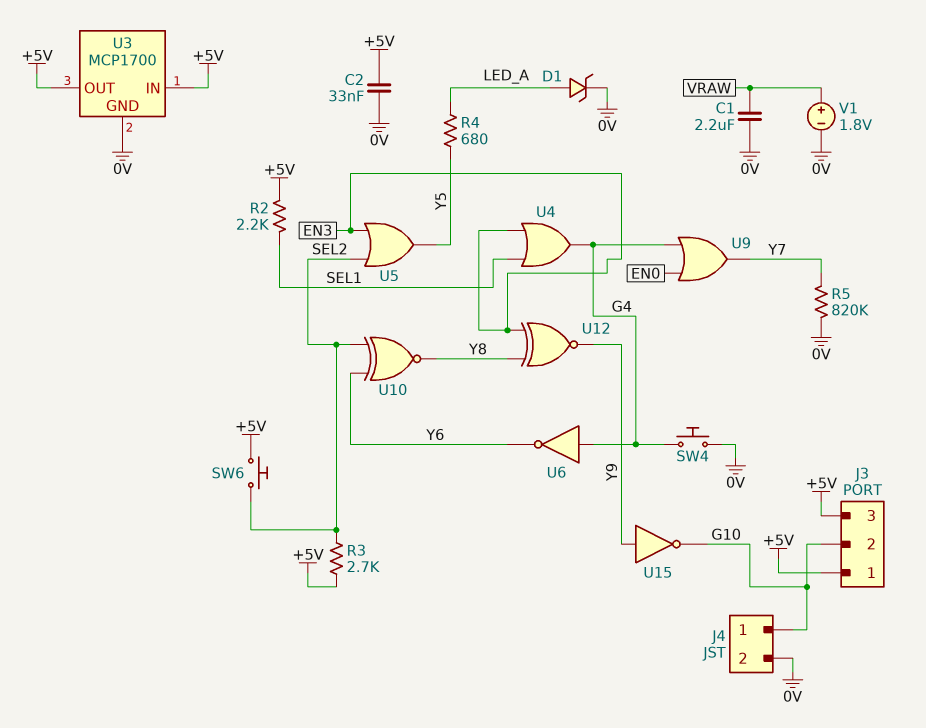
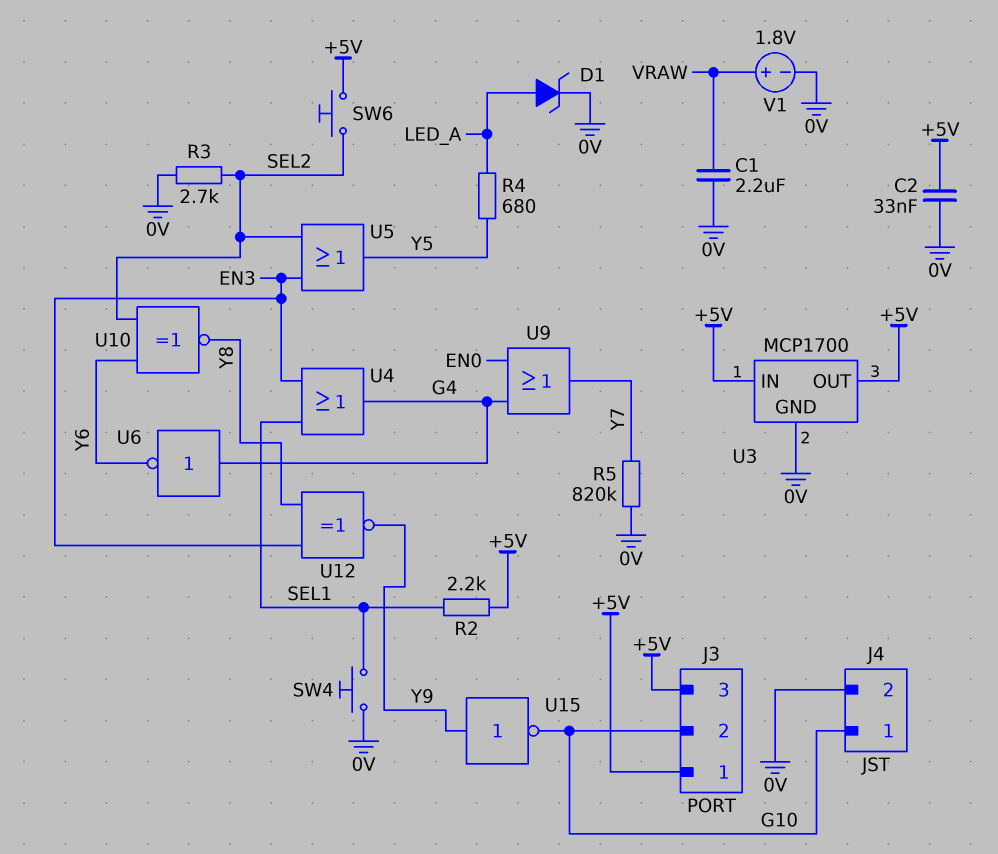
R3: 2.7k (+5V, SEL2) -> 2.7k (0V, SEL2)
SW4: button (0V, G4) -> button (0V, SEL1)

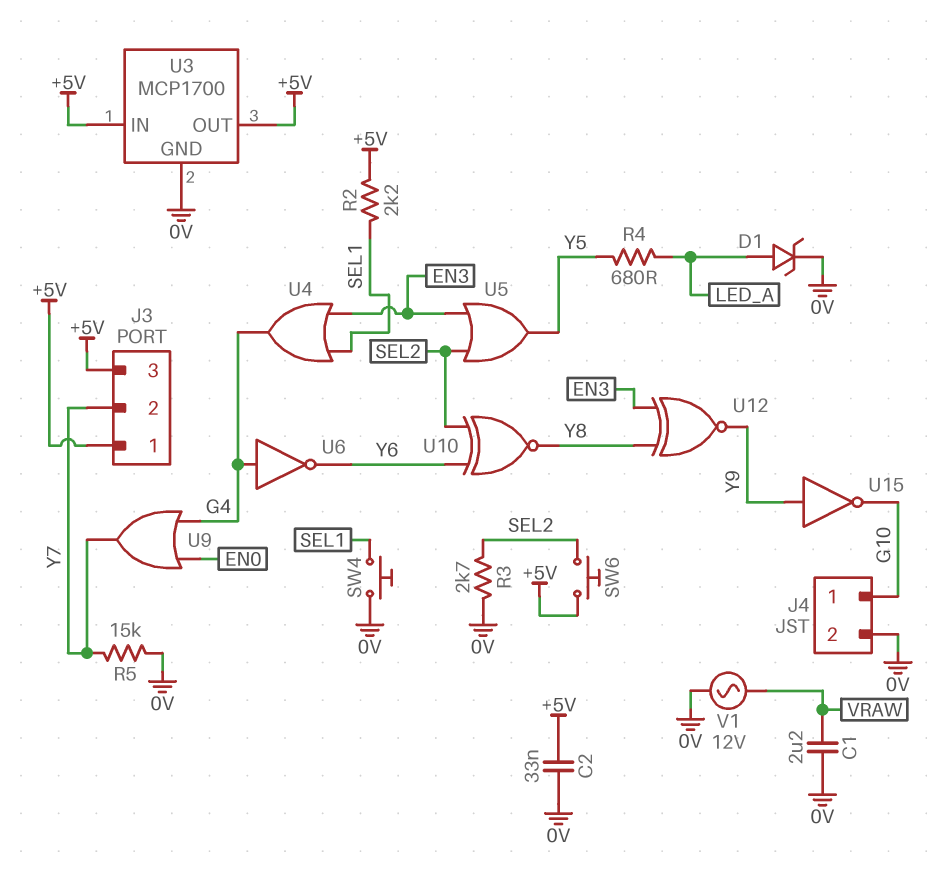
J3 pin 2: G10 -> Y7
R5: 820k (0V, Y7) -> 15k (0V, Y7)
V1: 1.8V (plus VRAW, minus 0V) -> AC 12V (0V, VRAW)

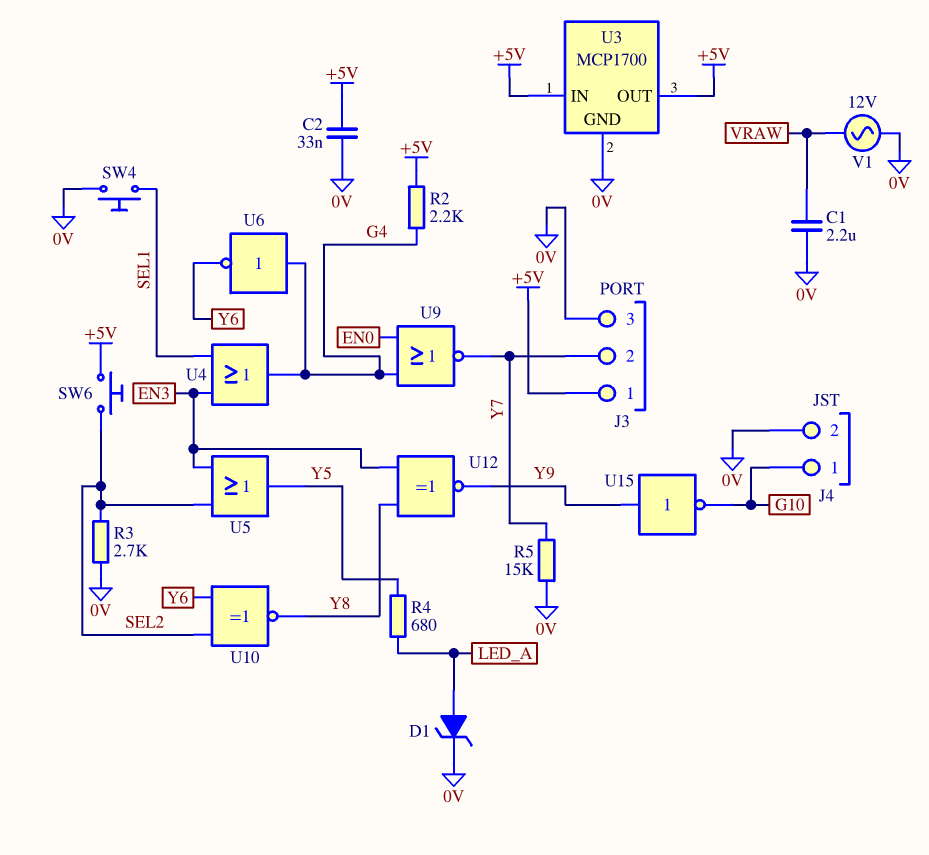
J3 pin 3: +5V -> 0V
R2: 2.2k (+5V, SEL1) -> 2.2k (+5V, G4)
U9: OR (in EN0, in G4, out Y7) -> NOR (in EN0, in G4, out Y7)

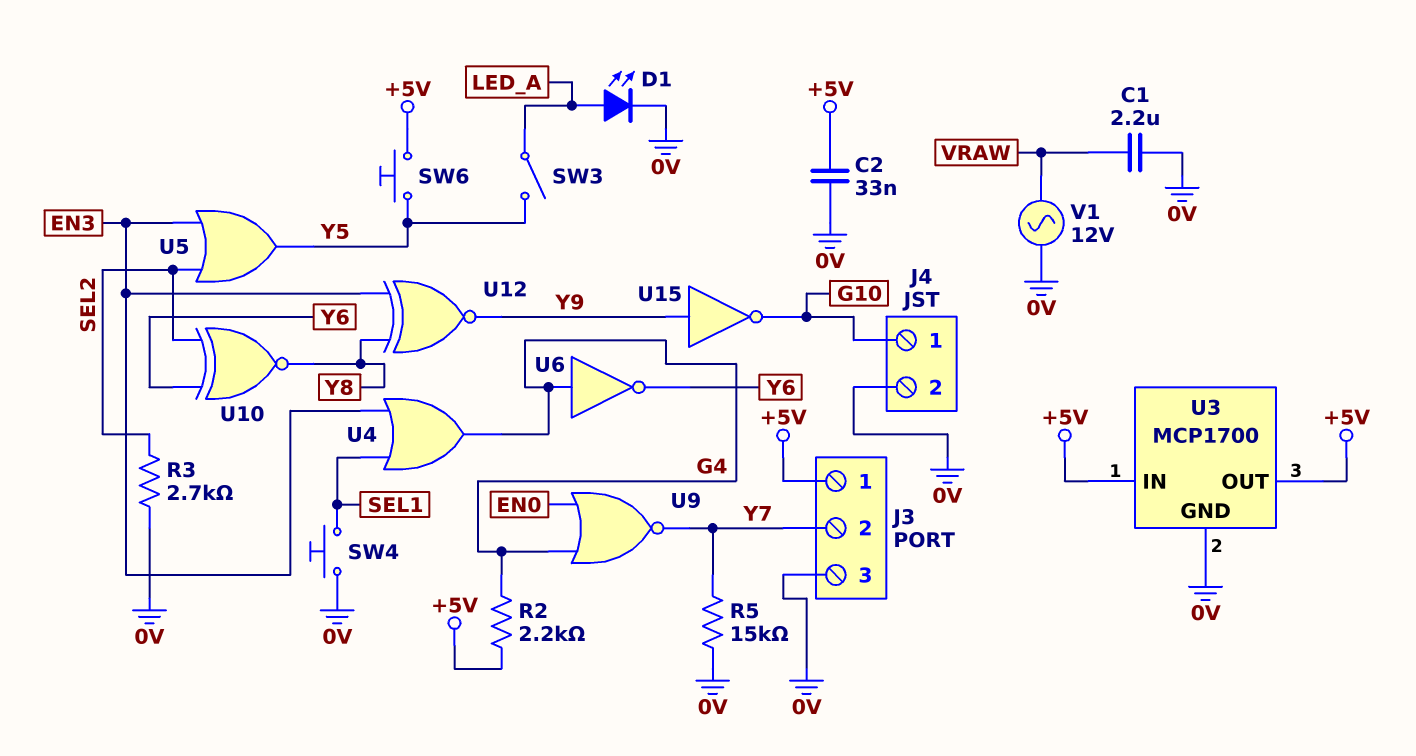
D1: zener (A LED_A, K 0V) -> LED (A LED_A, K 0V)
R4: 680 (LED_A, Y5) -> none
SW3: none -> switch (LED_A, Y5)
SW6: button (+5V, SEL2) -> button (+5V, Y5)

